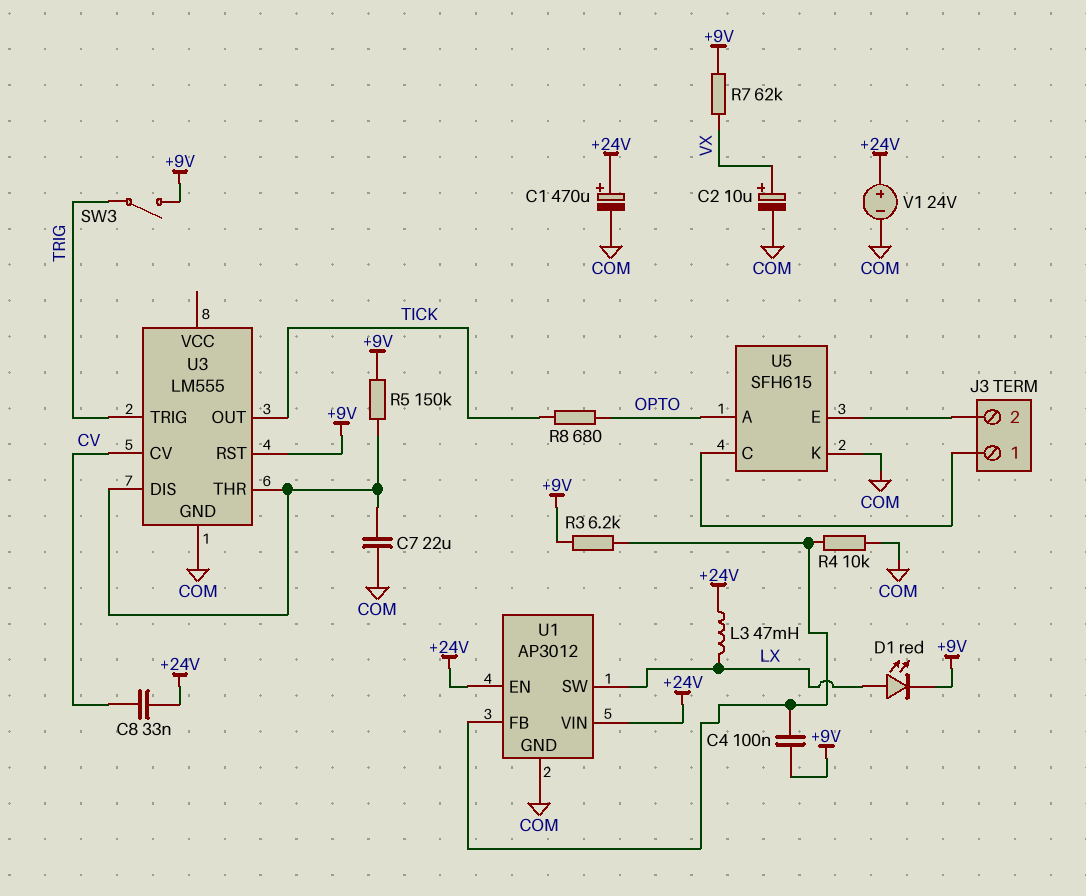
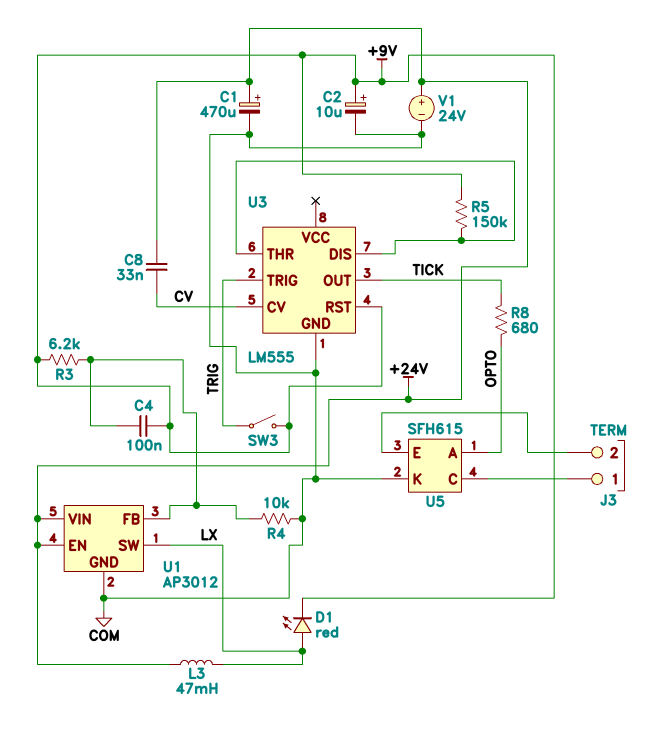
C2: 10uF (plus VX, minus COM) -> 10uF (plus +9V, minus COM)
C7: 22uF (COM, U3/DIS) -> none
R7: 62k (+9V, VX) -> none

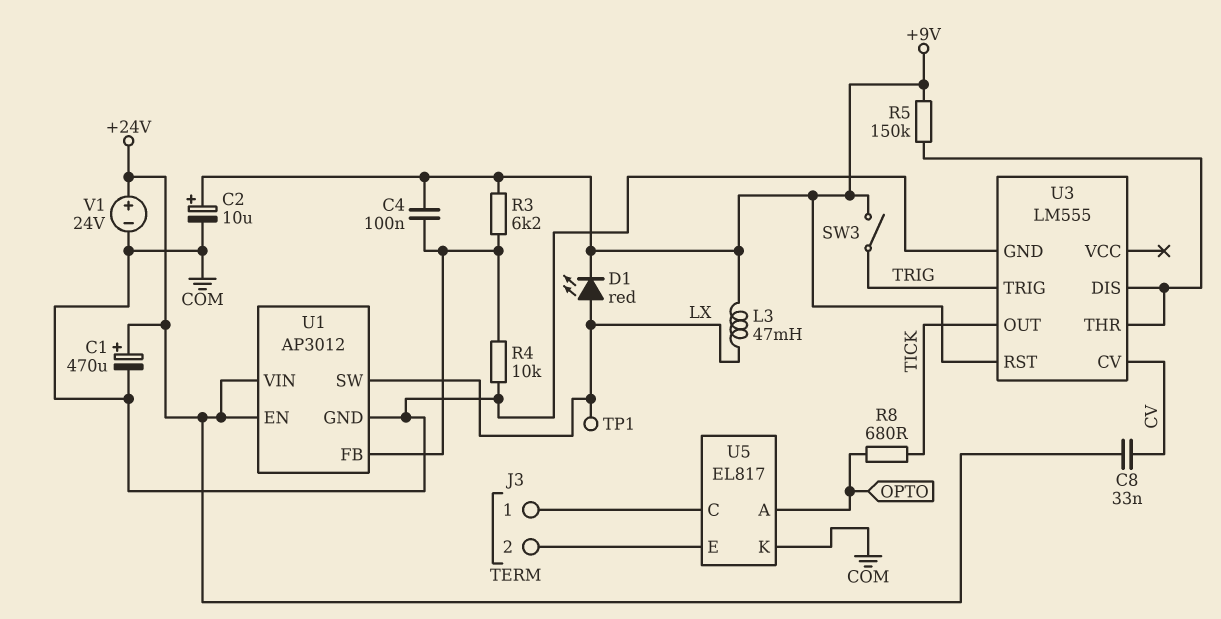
L3: 47mH (+24V, LX) -> 47mH (+9V, LX)
TP1: none -> test point (LX)
U5: SFH615 -> EL817

